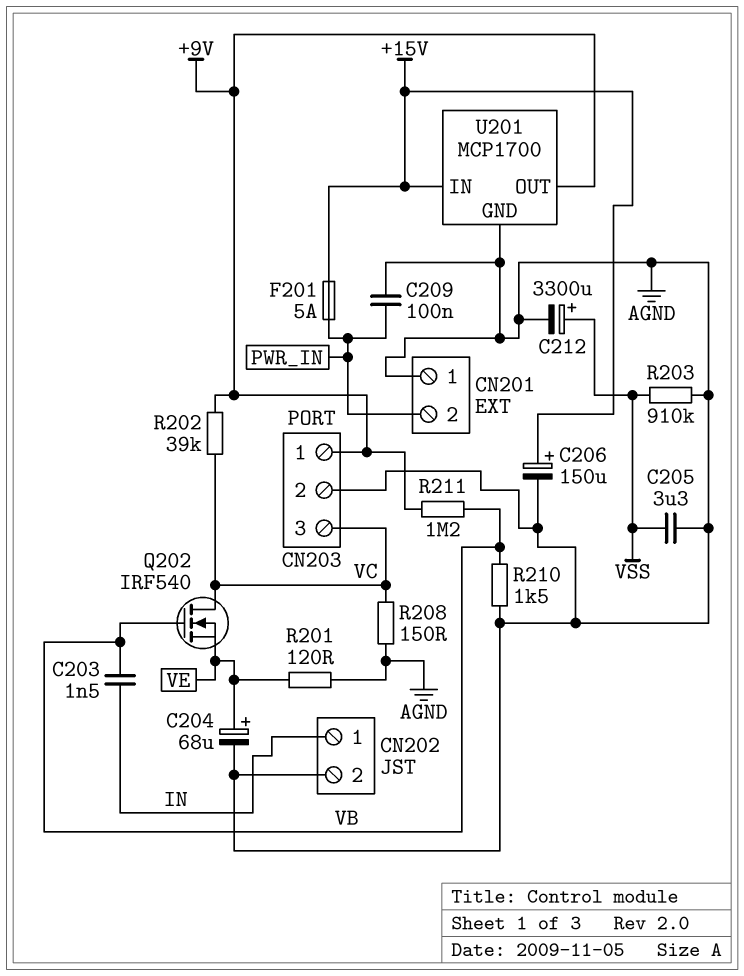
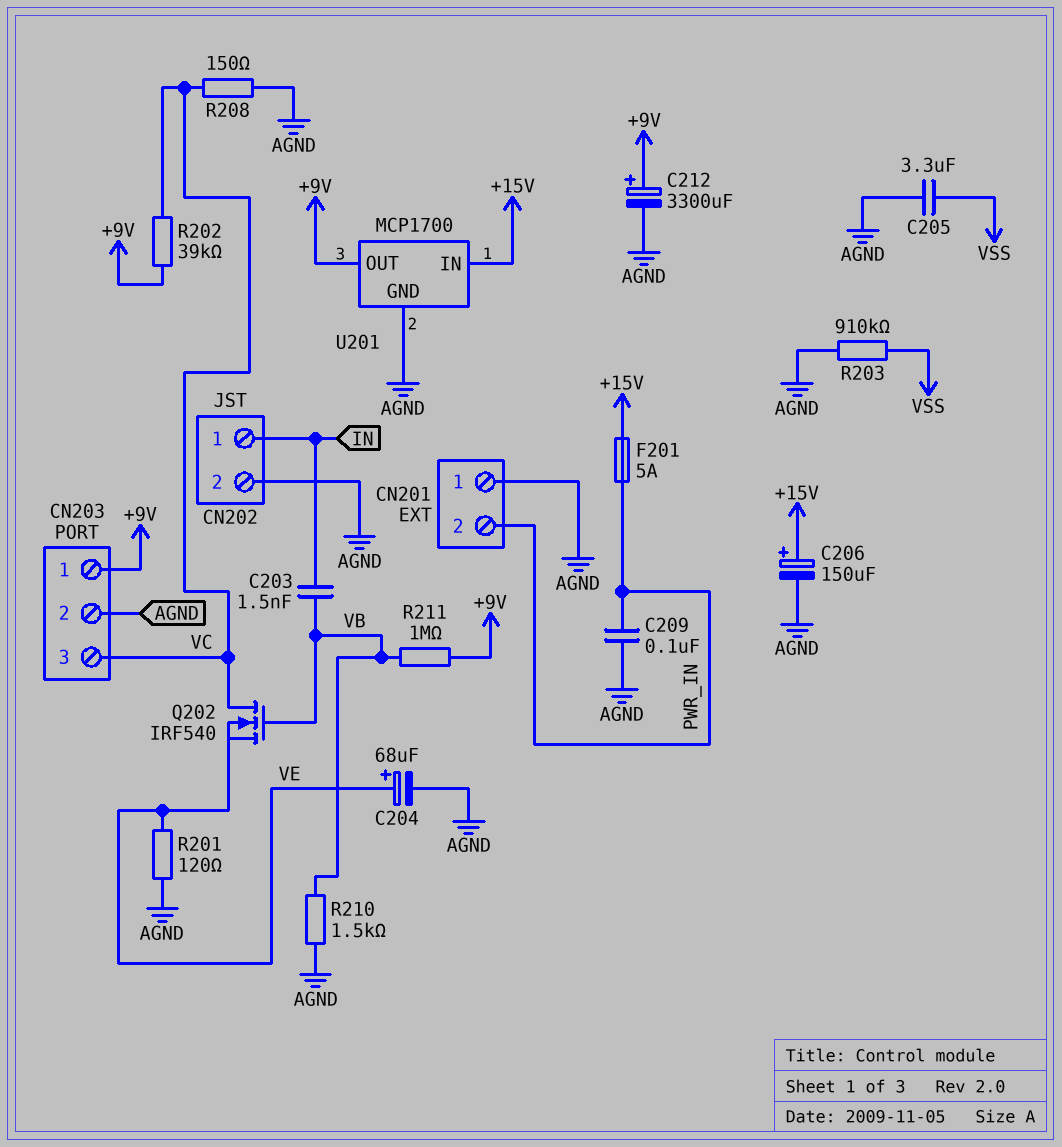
C212: 3300uF (plus VSS, minus AGND) -> 3300uF (plus +9V, minus AGND)
R211: 1.2M (+9V, VB) -> 1M (+9V, VB)

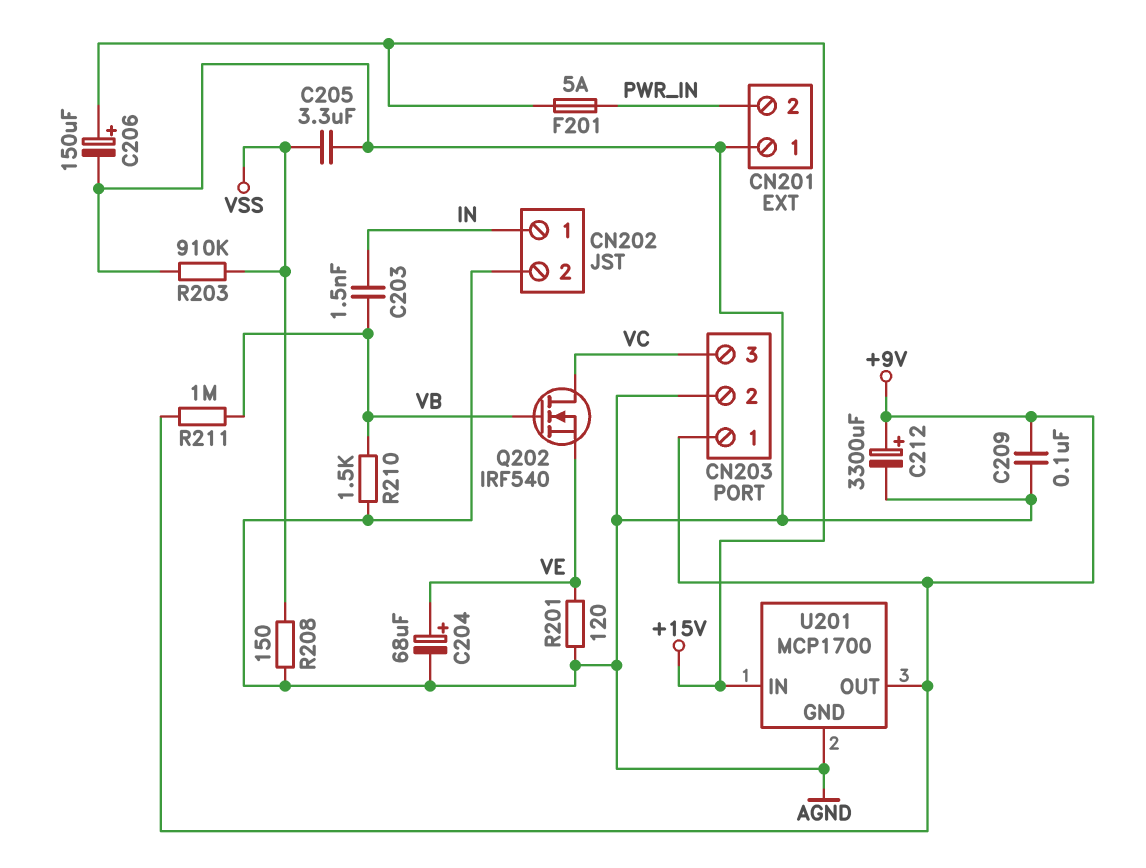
C209: 100nF (AGND, PWR_IN) -> 100nF (+9V, AGND)
R202: 39k (+9V, VC) -> none
R208: 150 (AGND, VC) -> 150 (AGND, VSS)

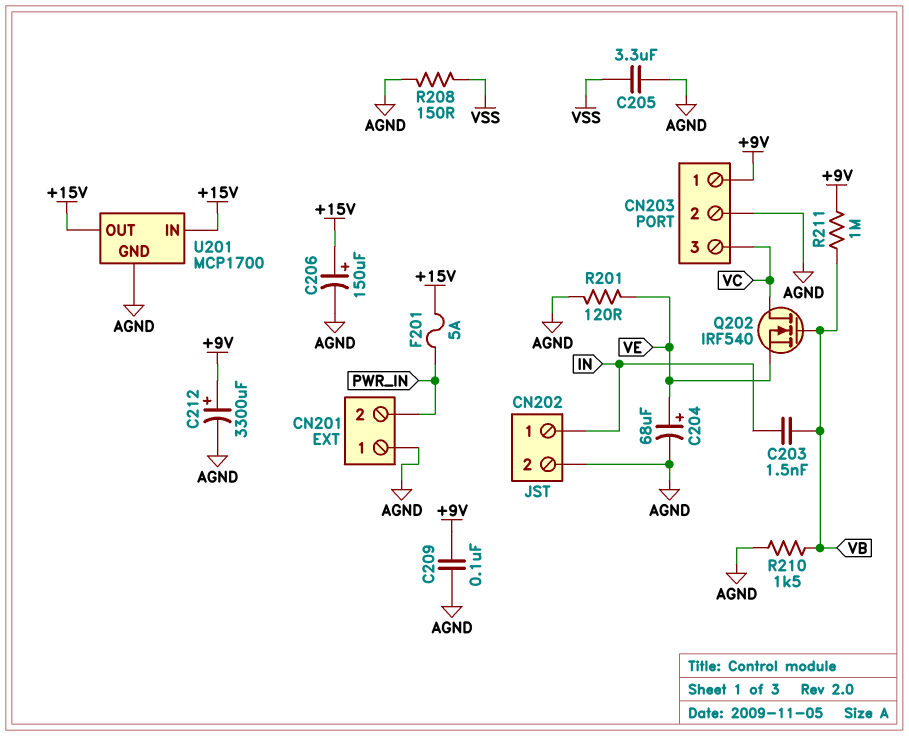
R203: 910k (AGND, VSS) -> none
U201 pin OUT: +9V -> +15V

